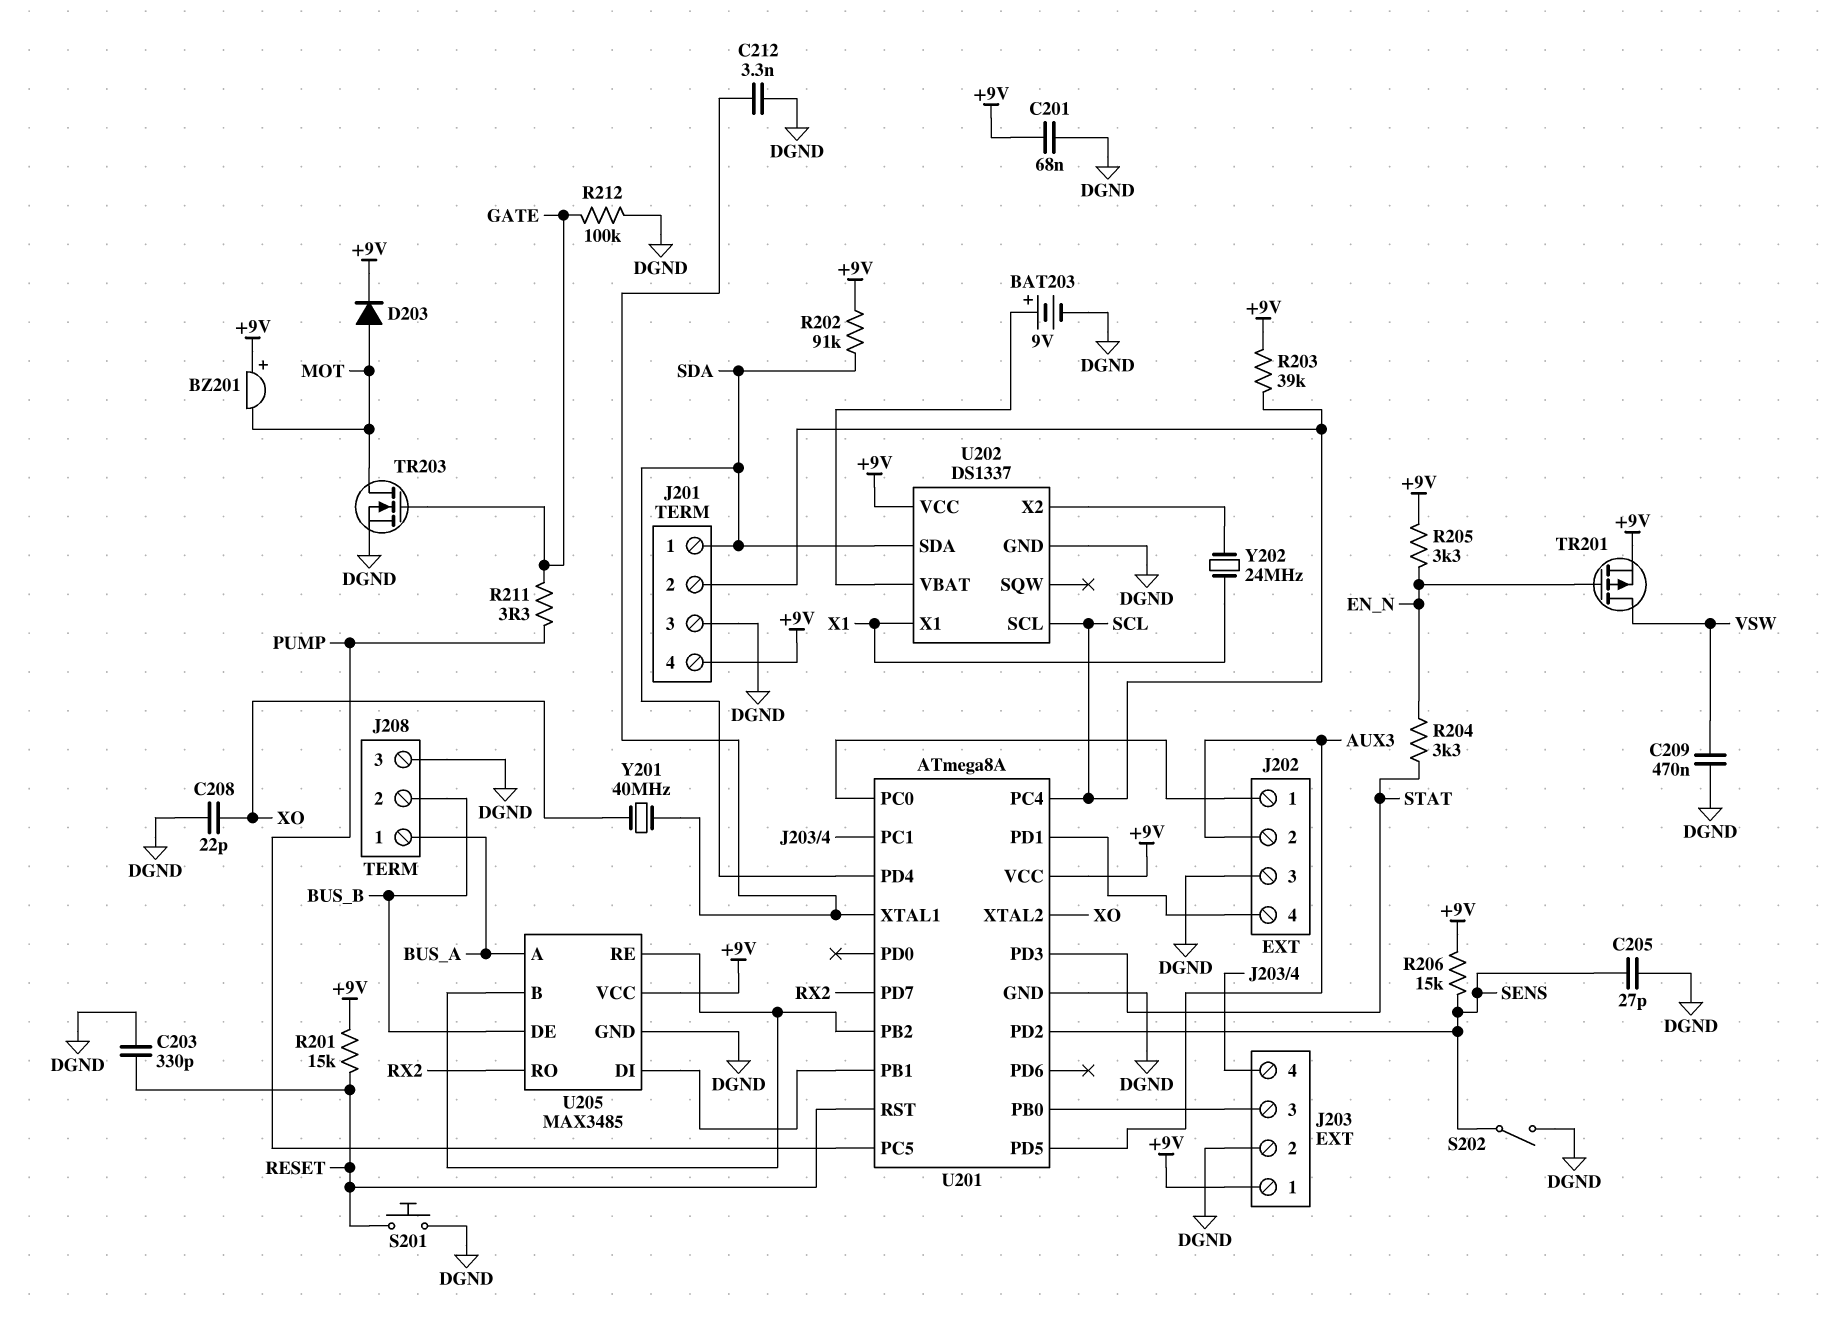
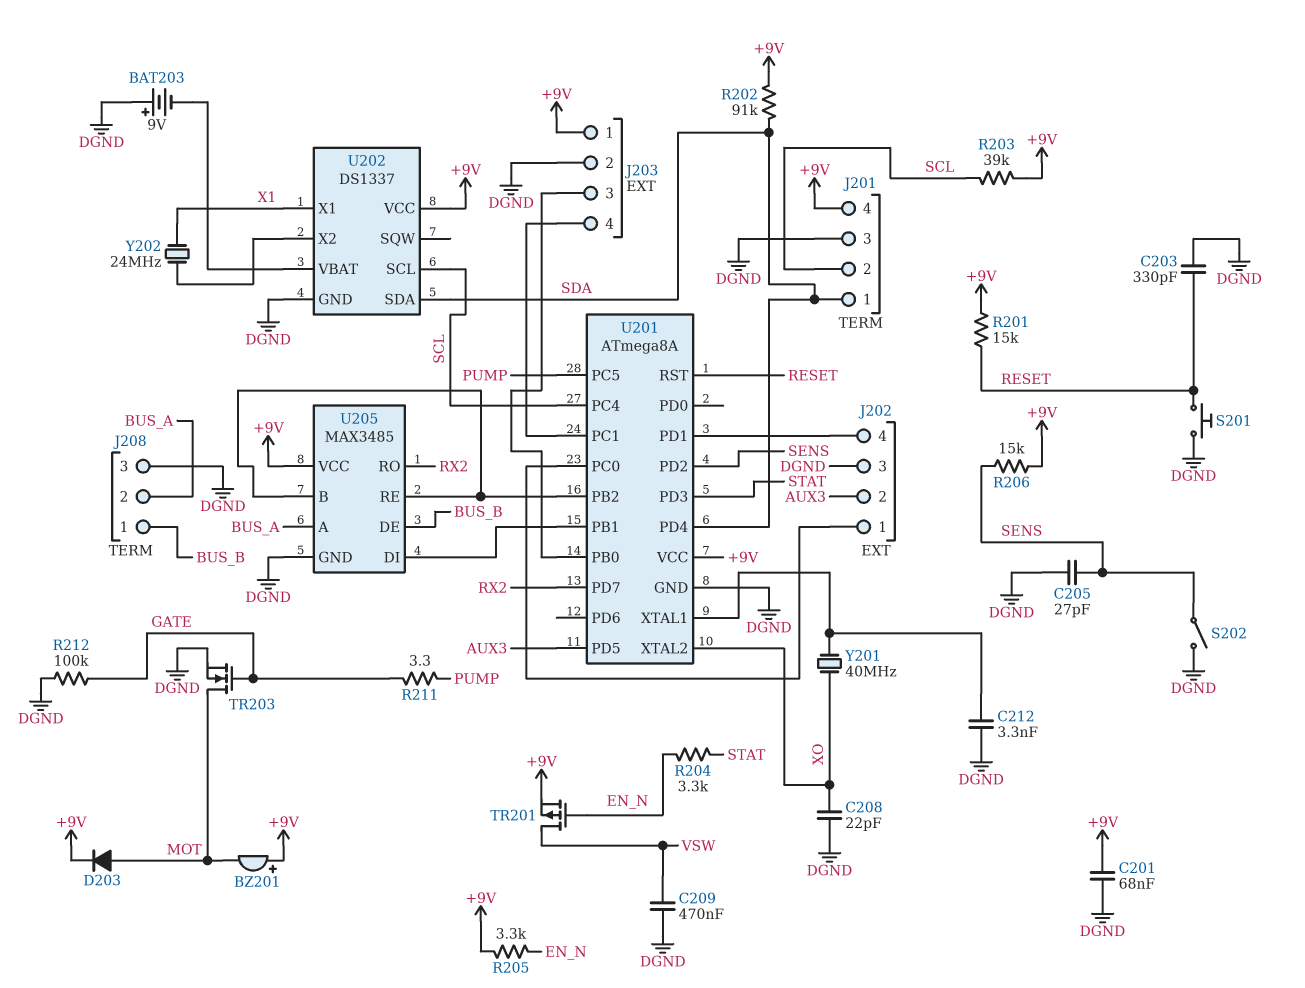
BAT203: 9V (plus U202/VBAT, minus DGND) -> 9V (plus DGND, minus U202/VBAT)
J208 pin 1: BUS_A -> BUS_B
J208 pin 2: BUS_B -> BUS_A

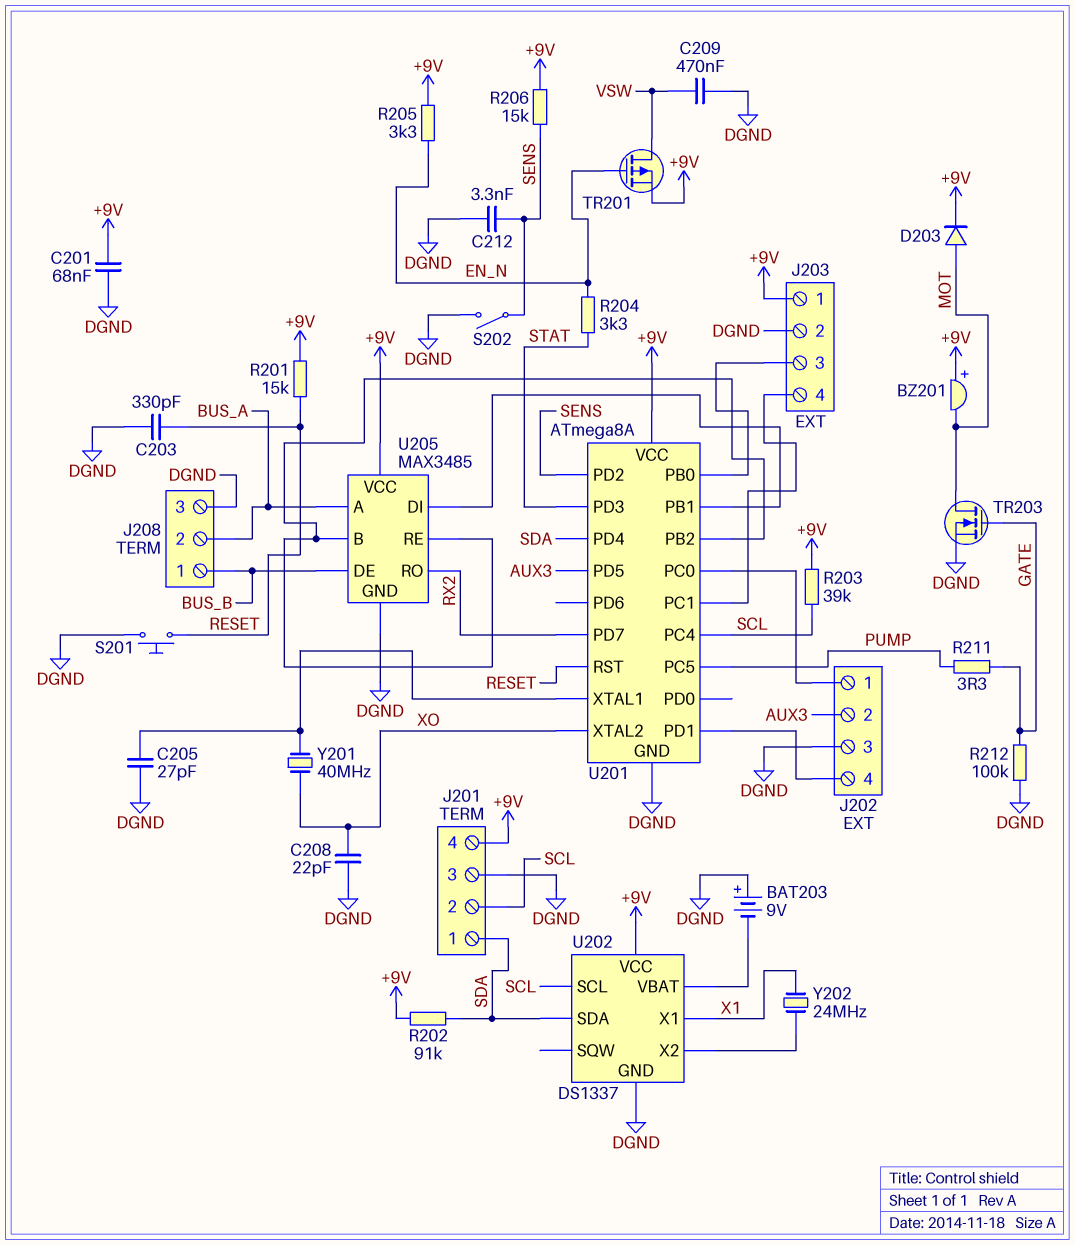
C205: 27pF (DGND, SENS) -> 27pF (DGND, U201/XTAL1)
C212: 3.3nF (DGND, U201/XTAL1) -> 3.3nF (DGND, SENS)

